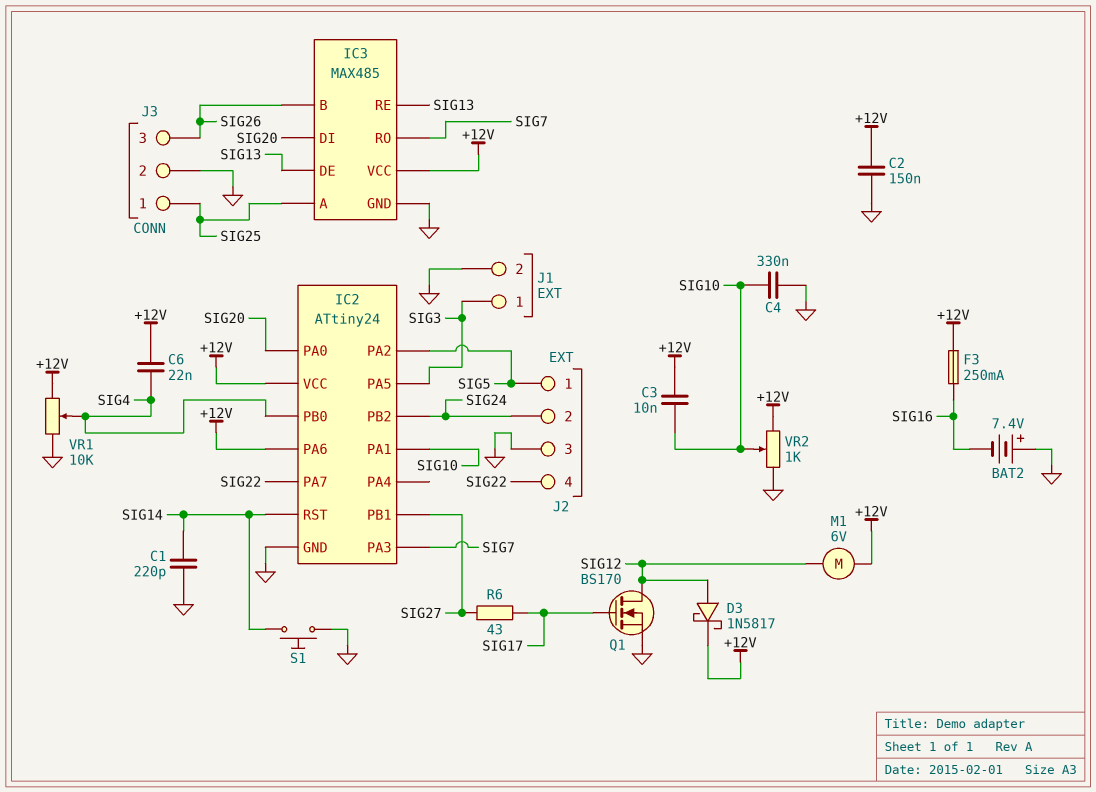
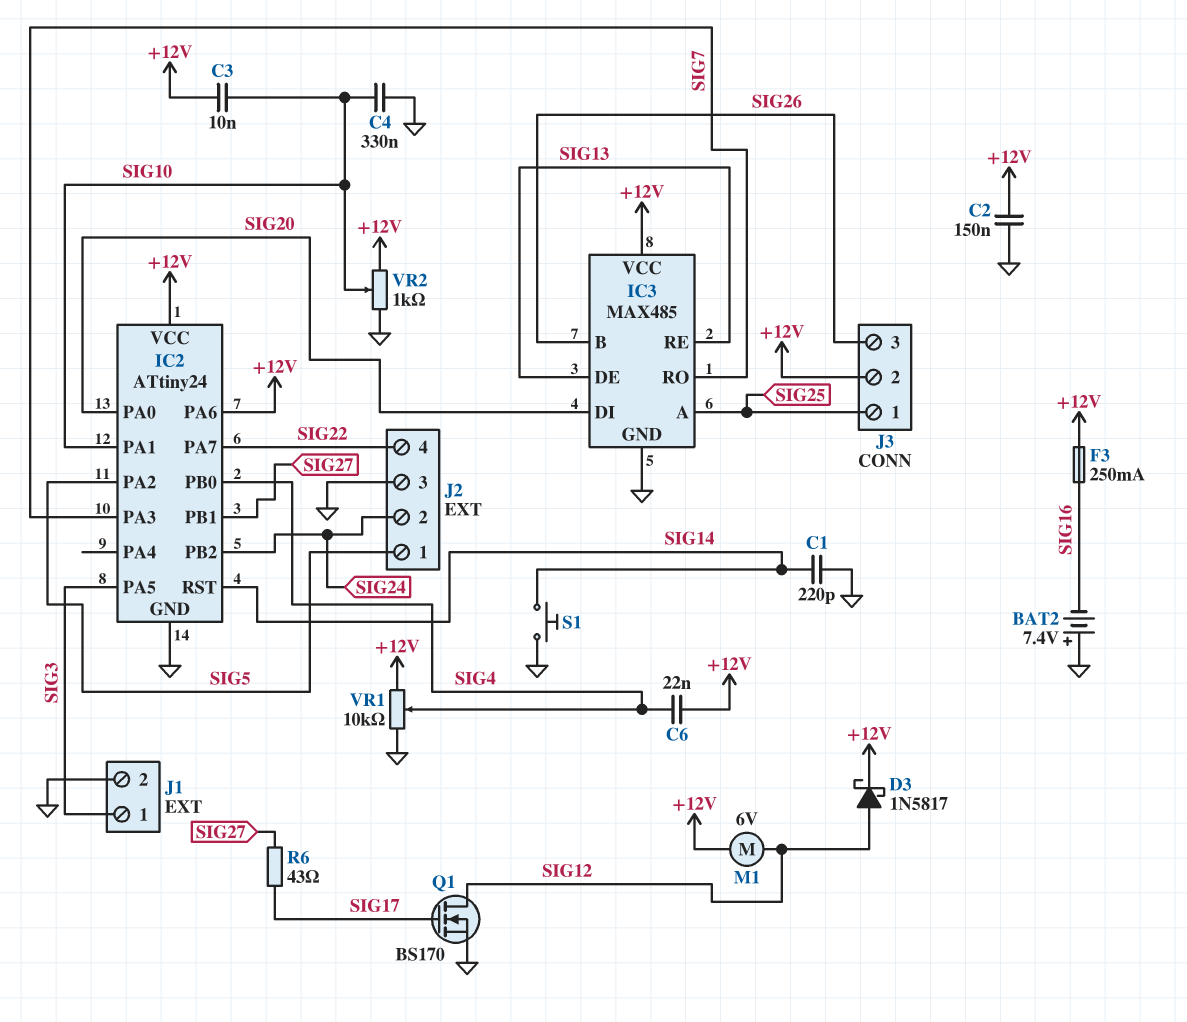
J3 pin 2: GND -> +12V

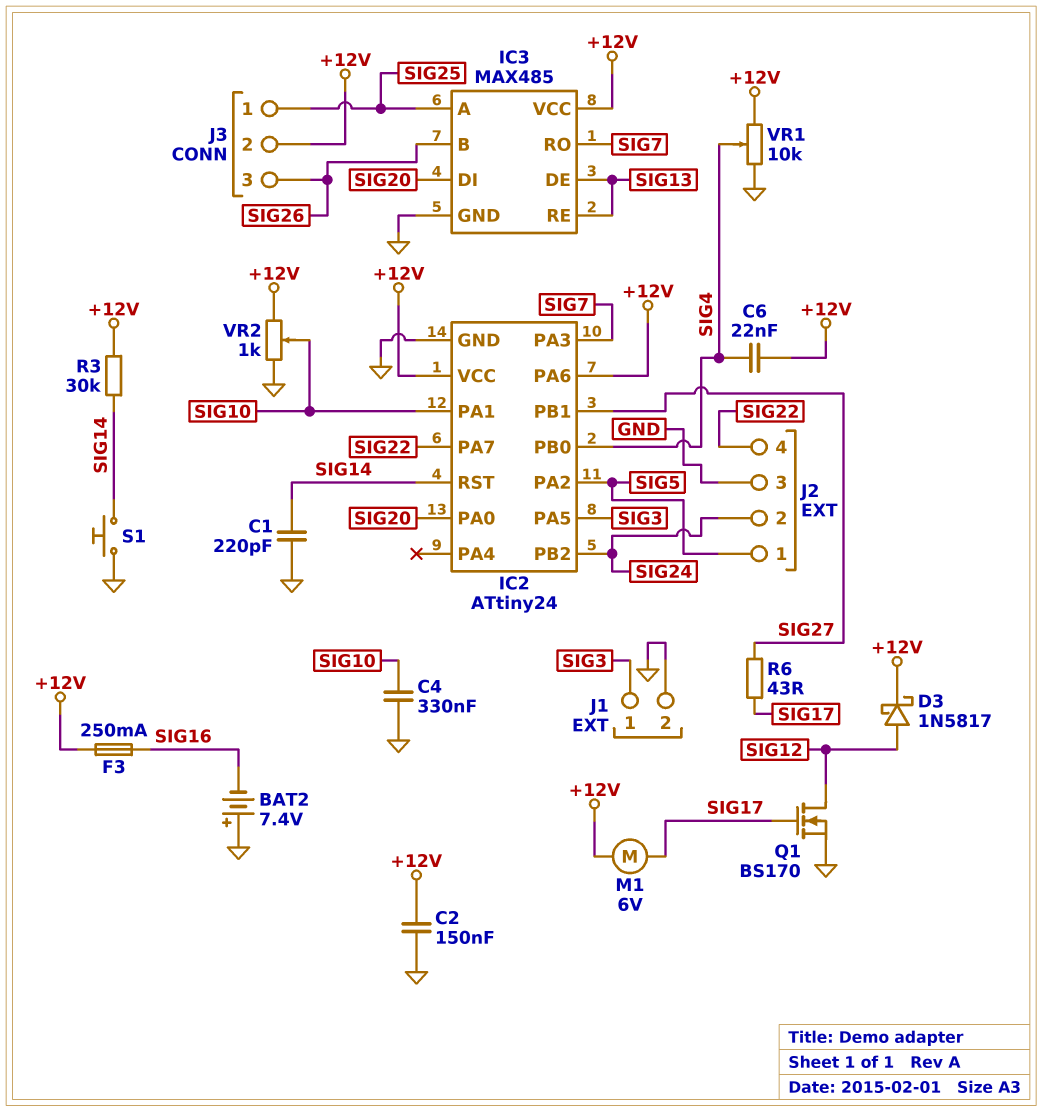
C3: 10nF (+12V, SIG10) -> none
M1: motor 6V (+12V, SIG12) -> motor 6V (+12V, SIG17)
R3: none -> 30k (+12V, SIG14)

